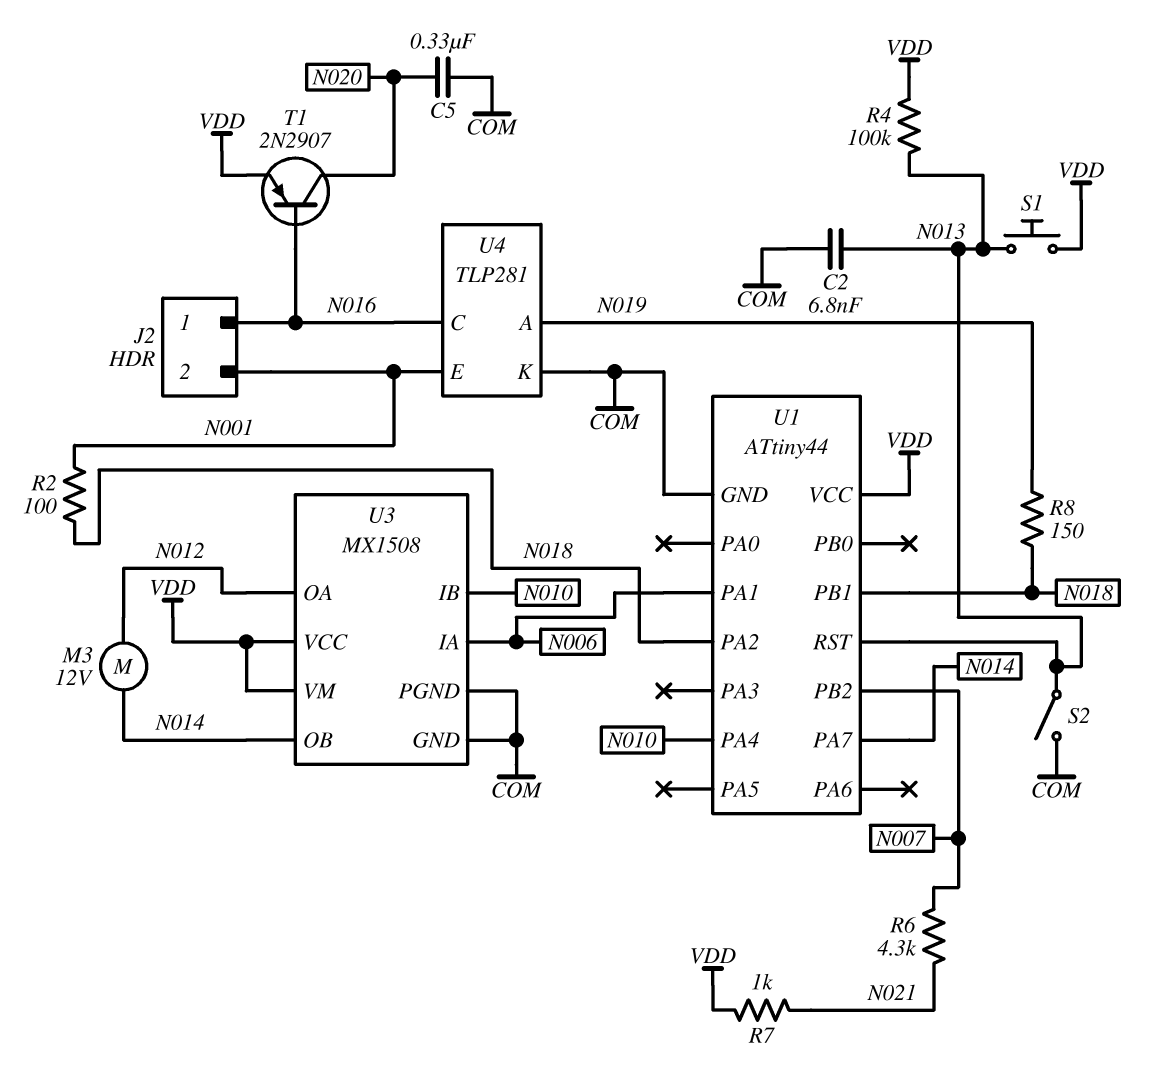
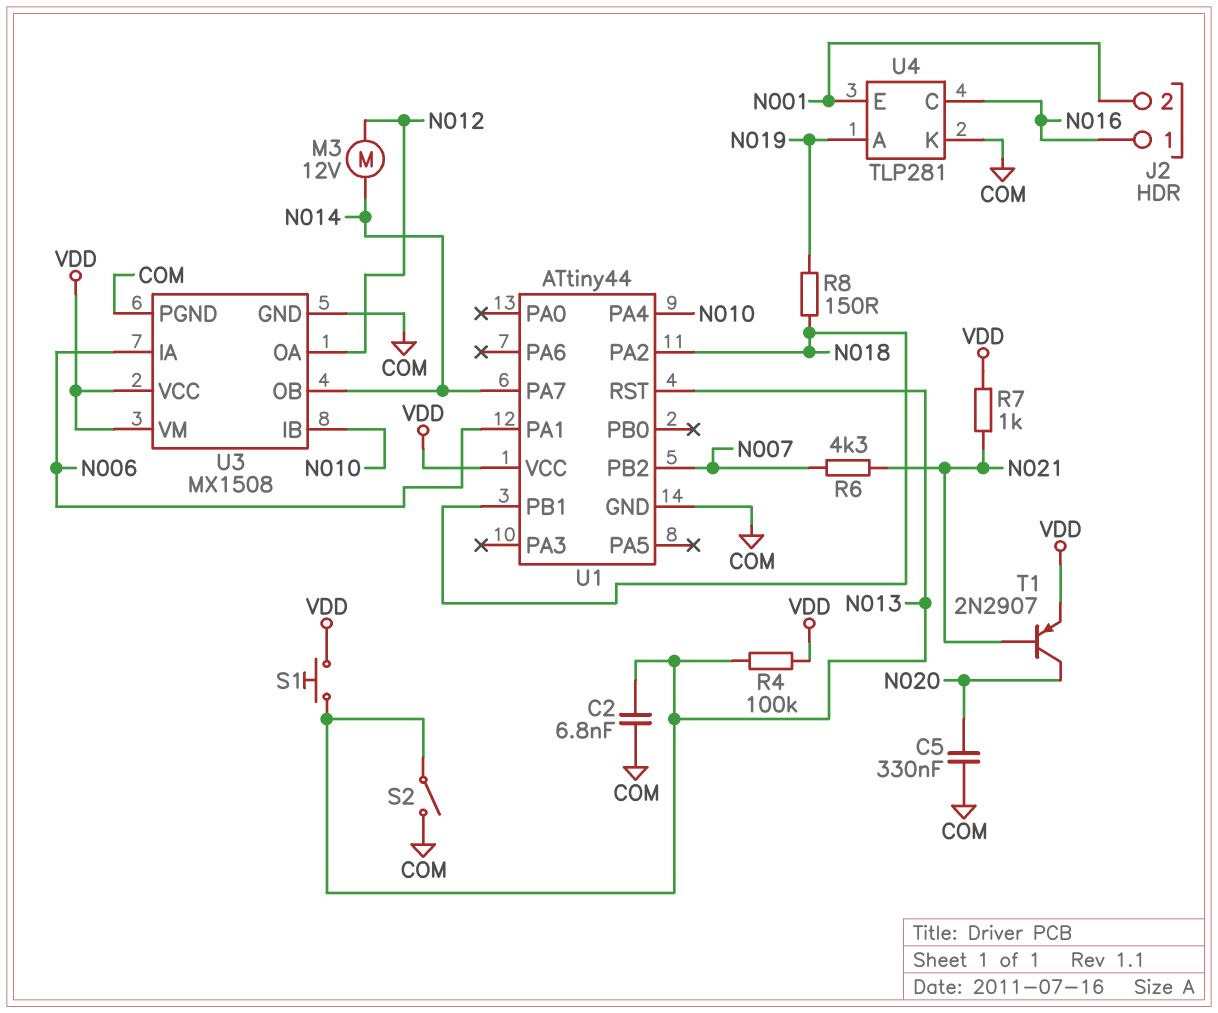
R2: 100 (N001, N018) -> none
T1: PNP 2N2907 (B N016, C N020, E VDD) -> PNP 2N2907 (B N021, C N020, E VDD)

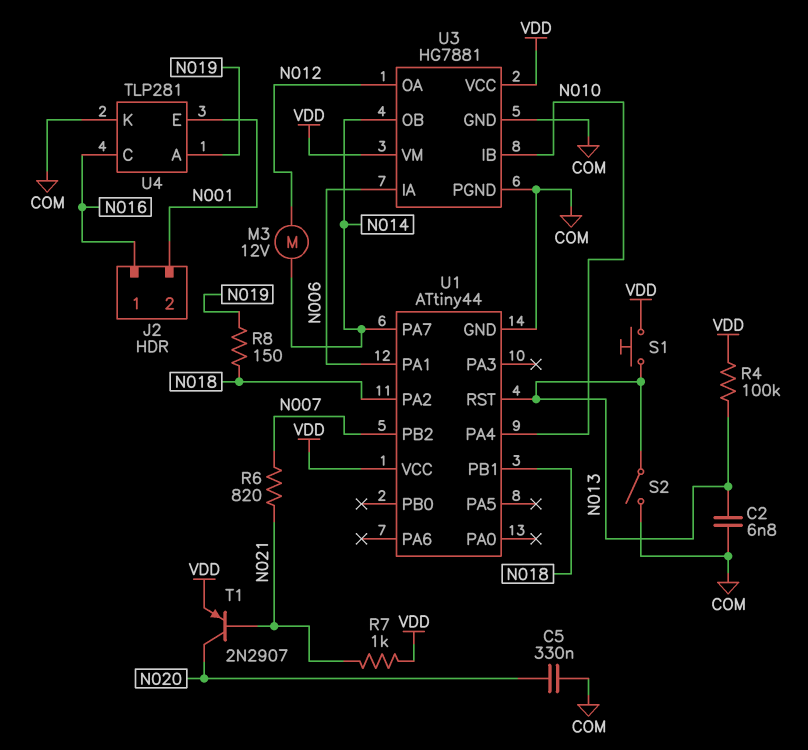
R6: 4.3k (N007, N021) -> 820 (N007, N021)
U3: MX1508 -> HG7881

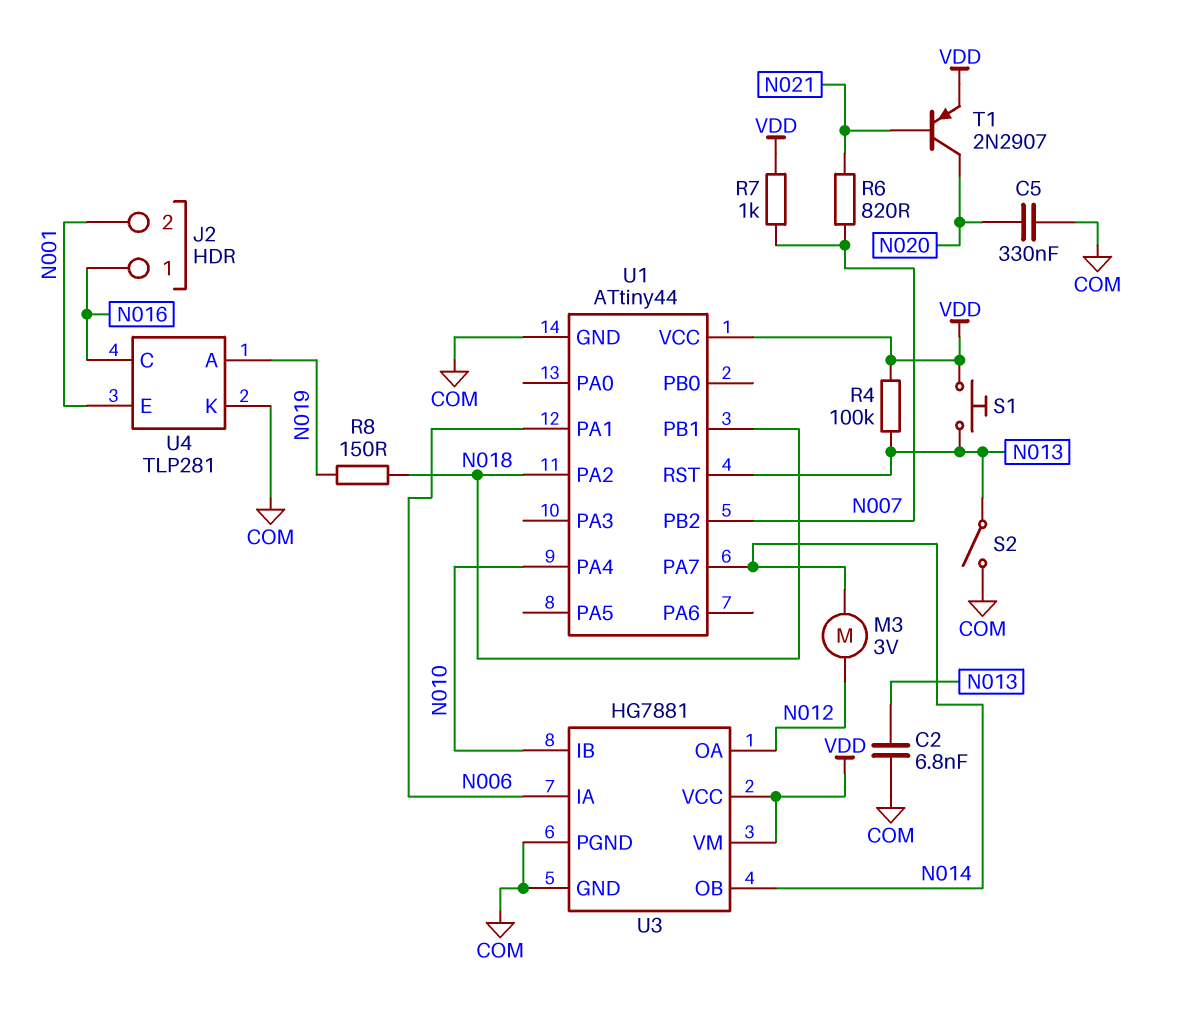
M3: motor 12V (N012, N014) -> motor 3V (N012, N014)
R7: 1k (N021, VDD) -> 1k (N007, VDD)

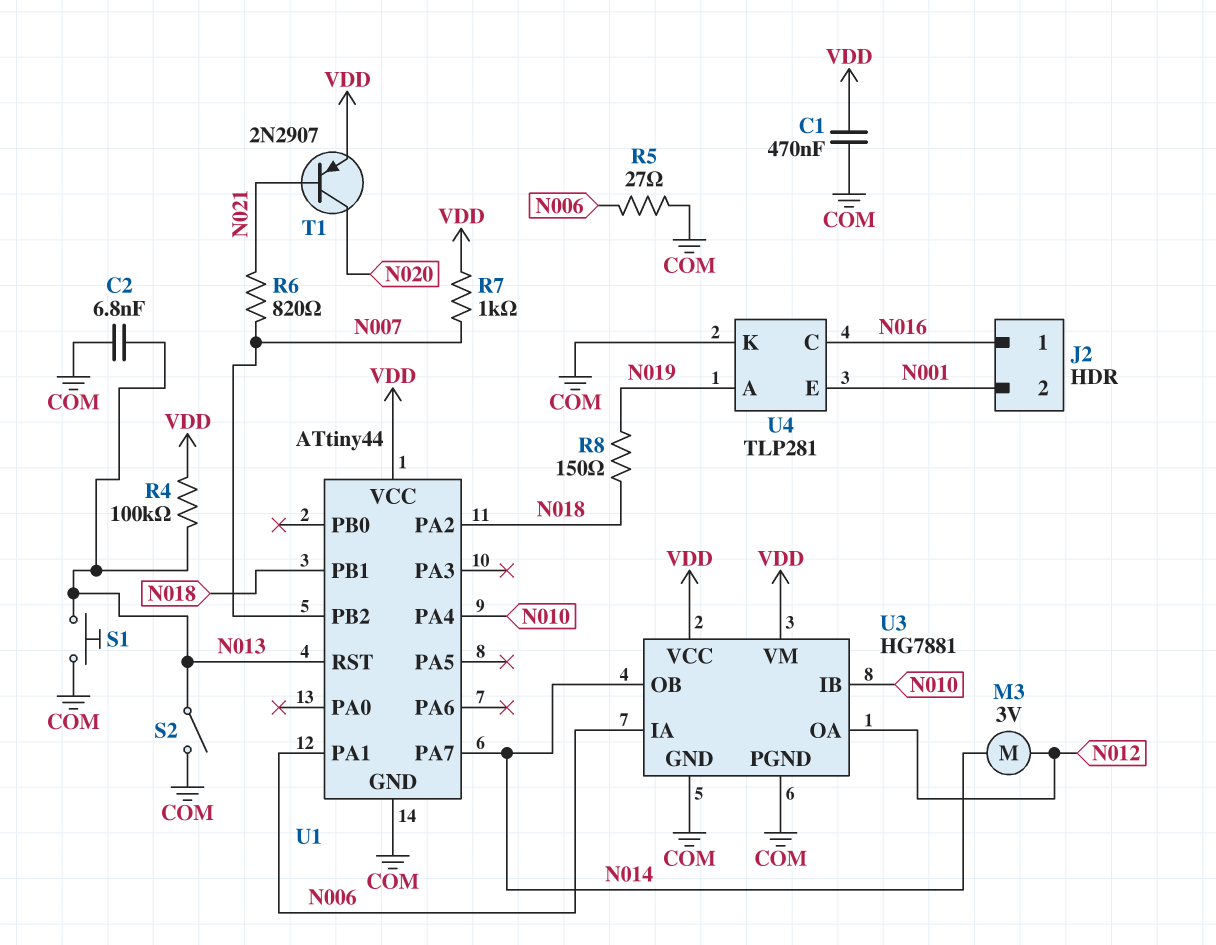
C1: none -> 470nF (COM, VDD)
C5: 330nF (COM, N020) -> none
R5: none -> 27 (COM, N006)
S1: button (N013, VDD) -> button (COM, N013)

